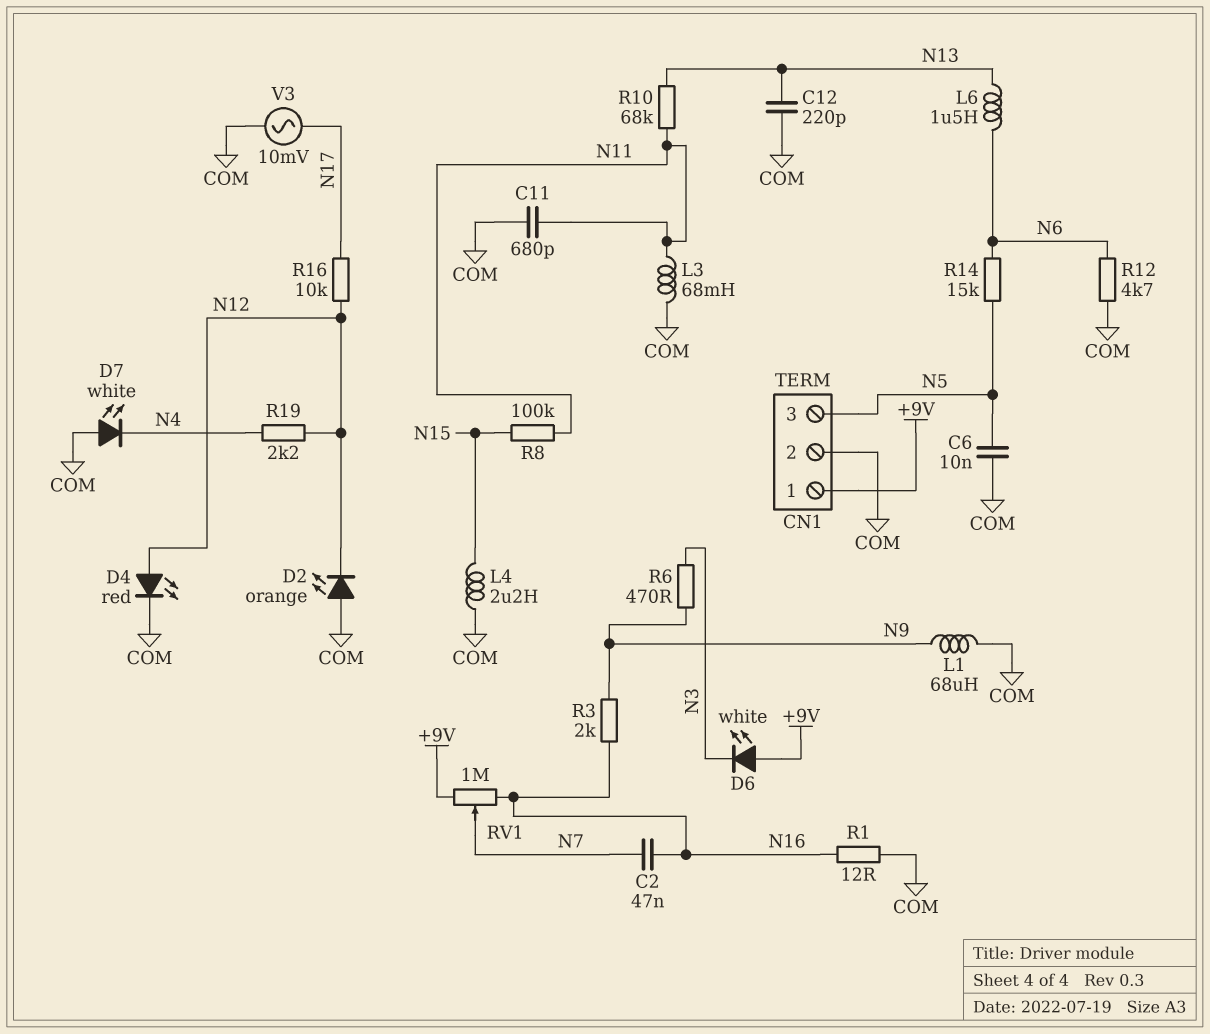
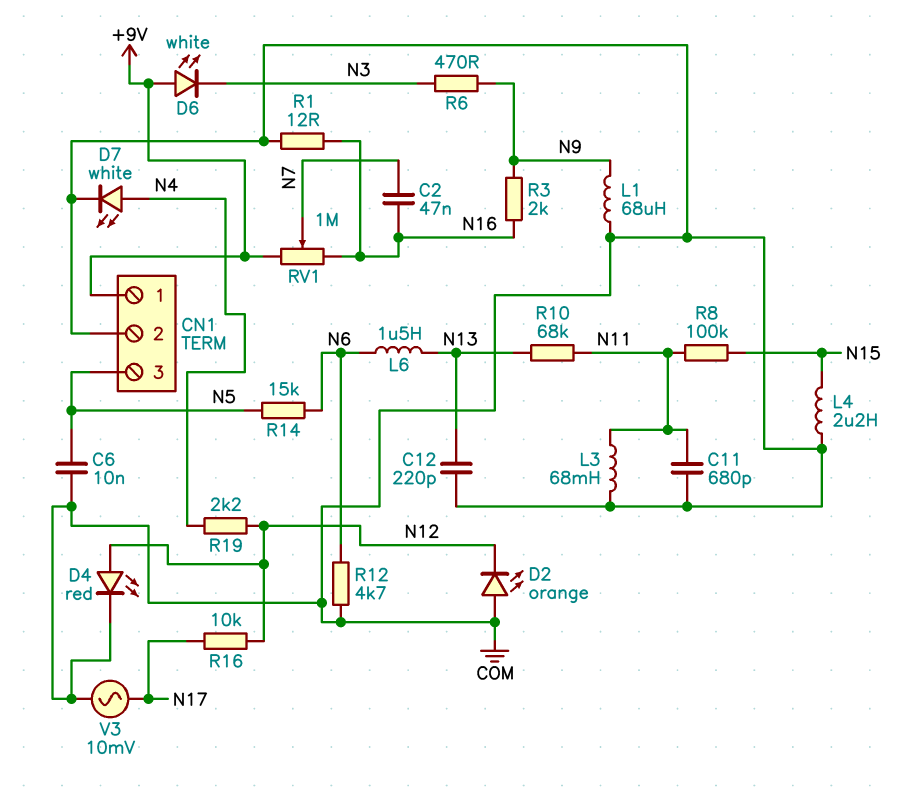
D7: LED white (A COM, K N4) -> LED white (A N4, K COM)

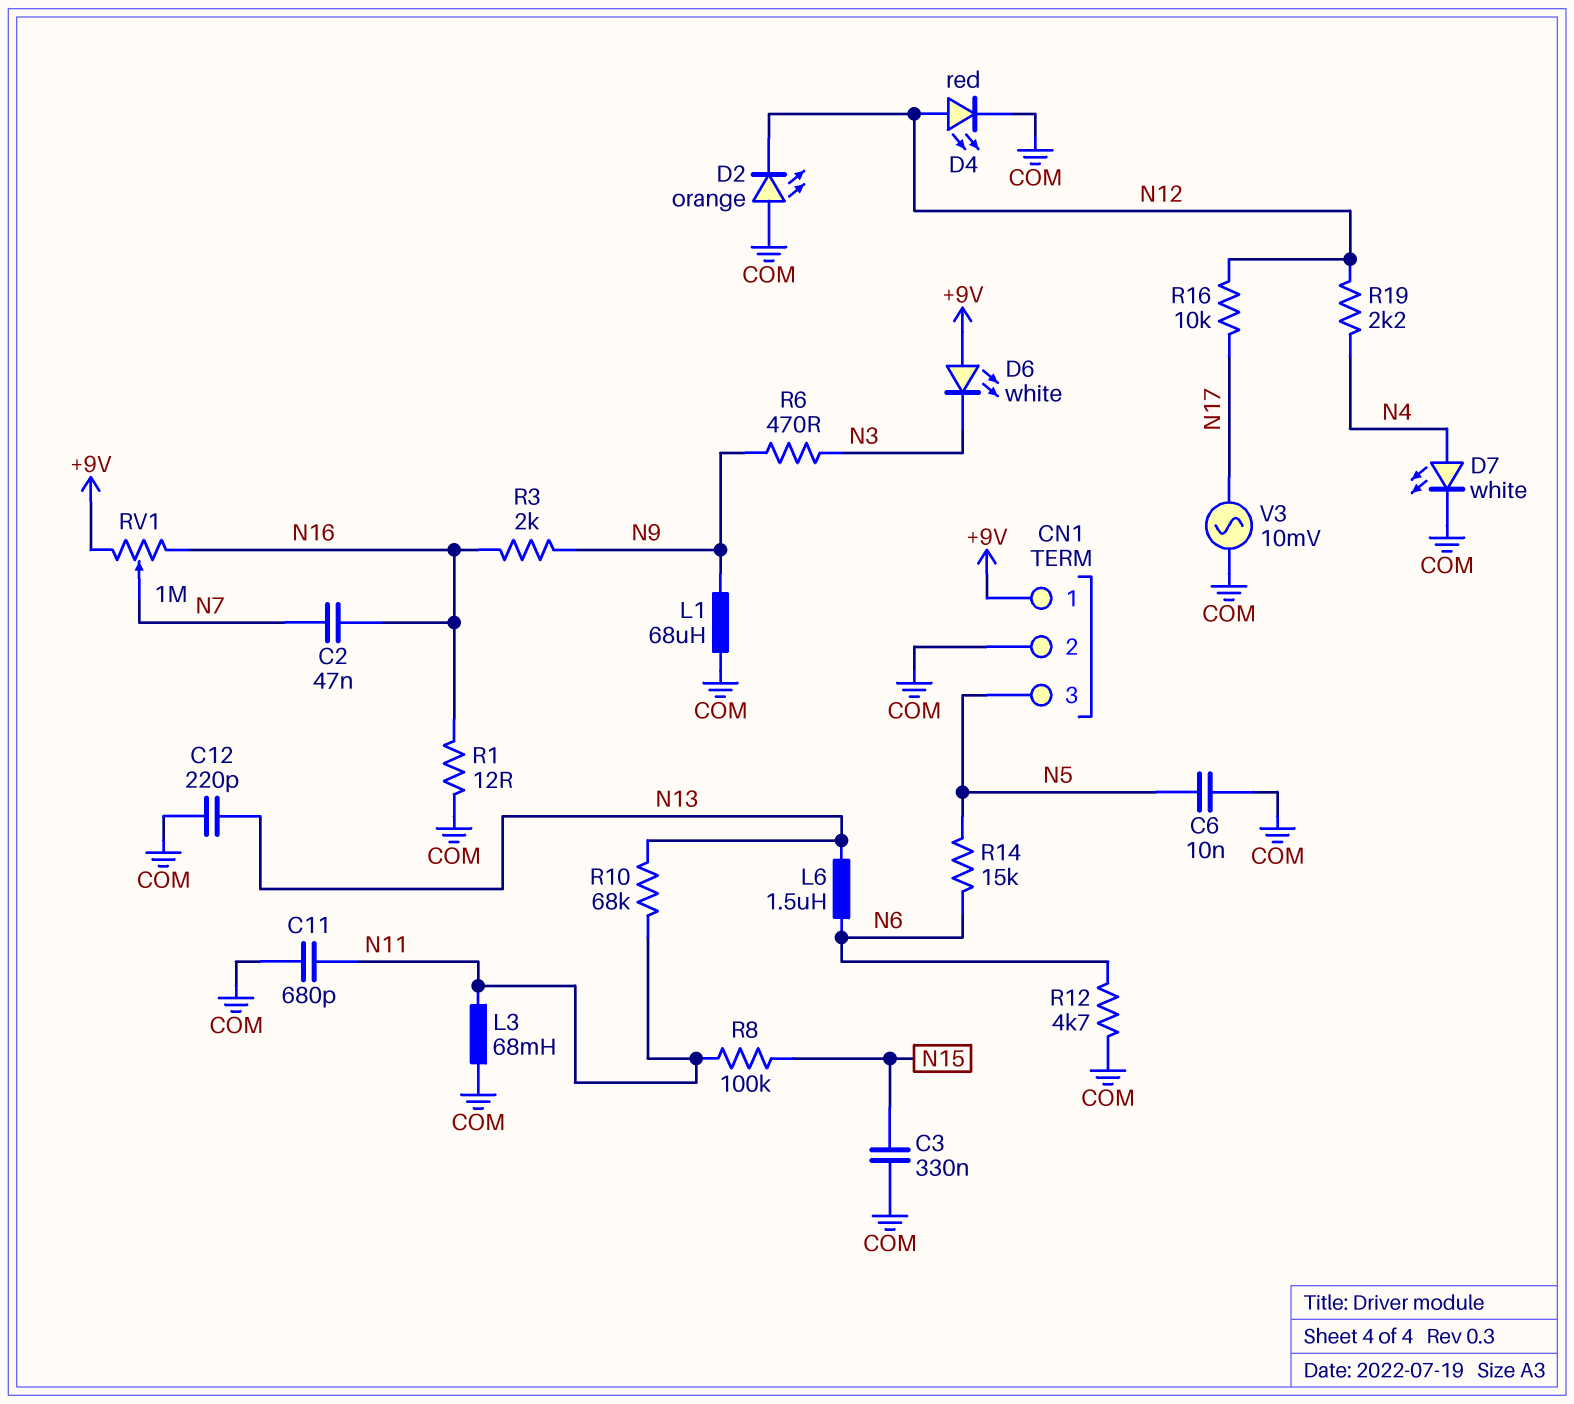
C3: none -> 330nF (COM, N15)
L4: 2.2uH (COM, N15) -> none

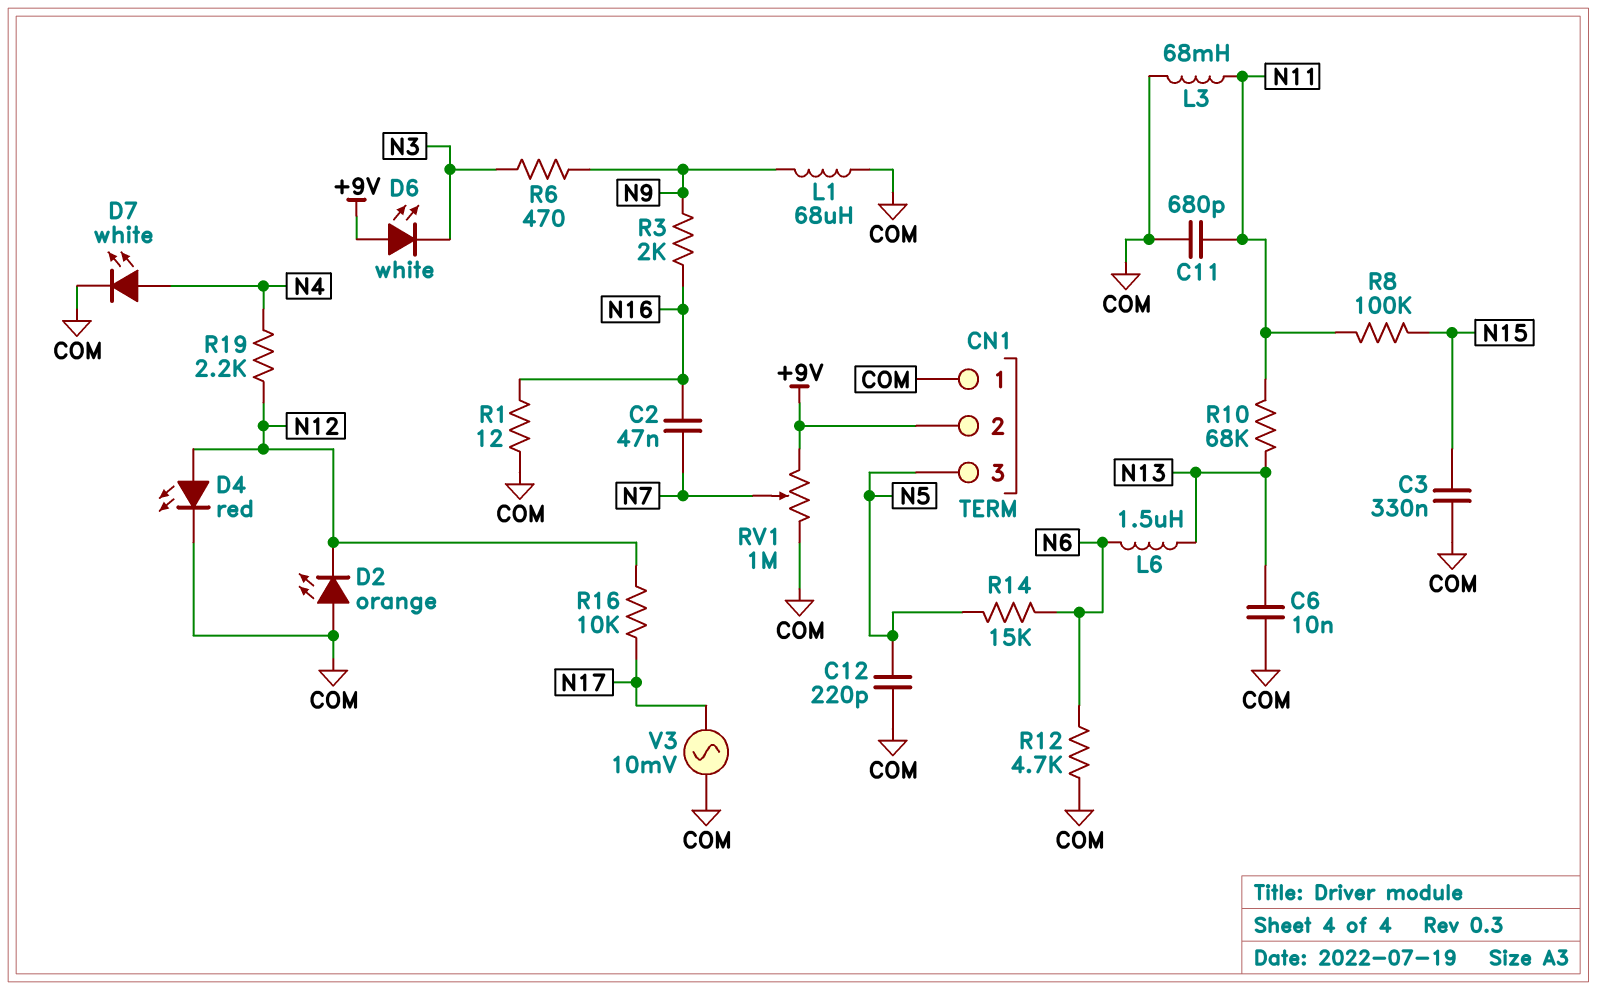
C6: 10nF (COM, N5) -> 10nF (COM, N13)
C12: 220pF (COM, N13) -> 220pF (COM, N5)
CN1 pin 1: +9V -> COM
CN1 pin 2: COM -> +9V
RV1: 1M (+9V, N16, wiper N7) -> 1M (+9V, COM, wiper N7)

